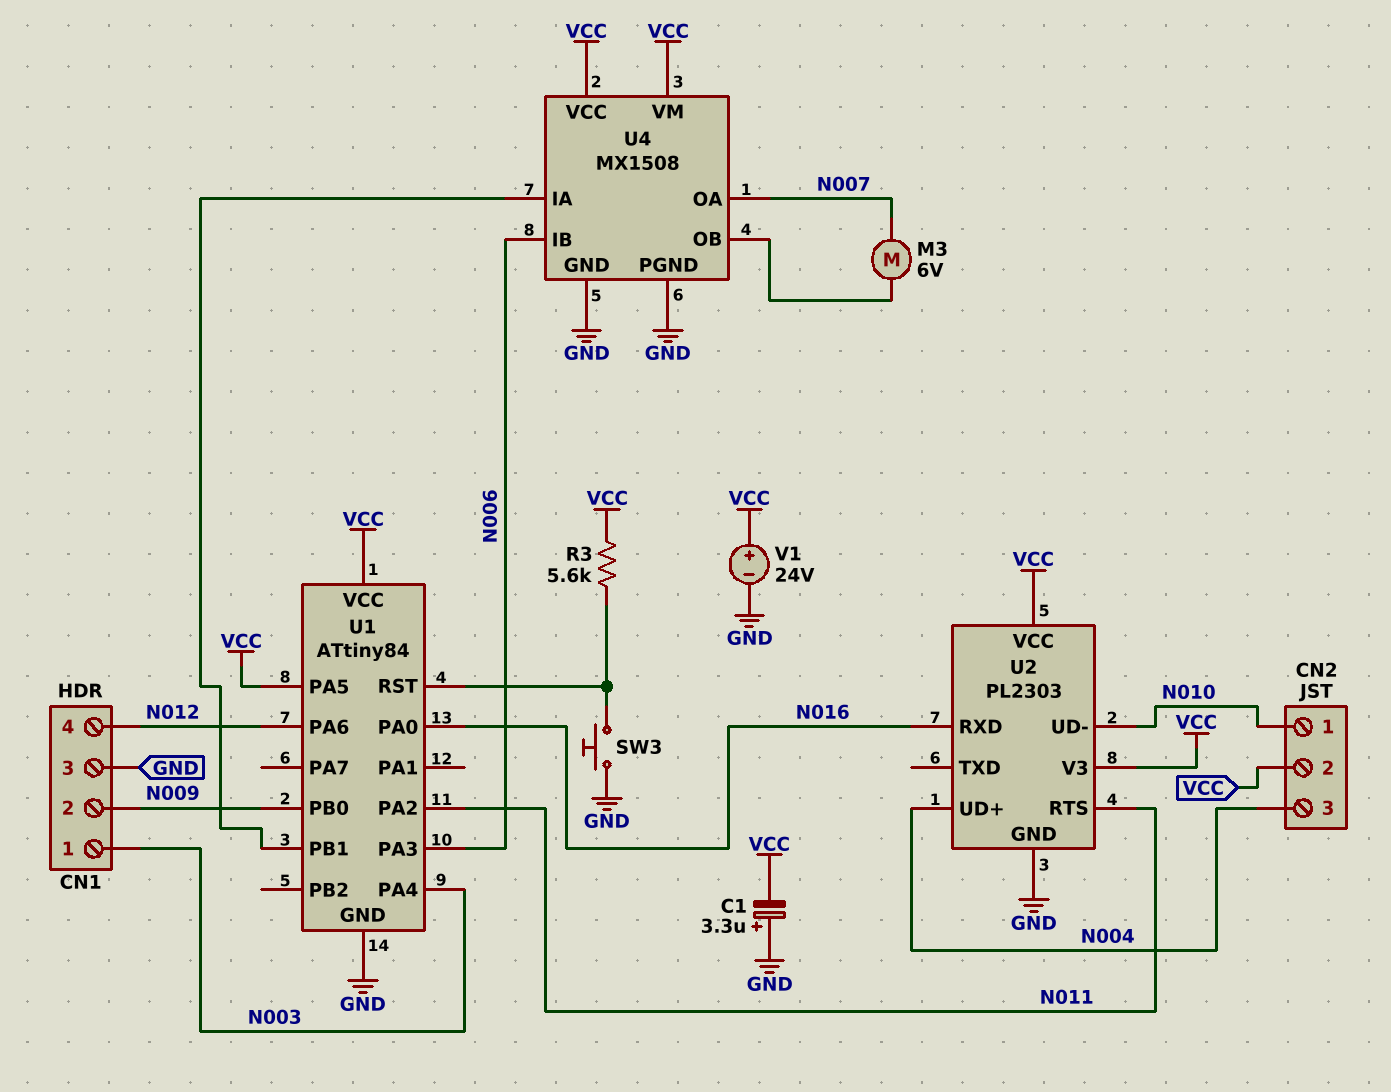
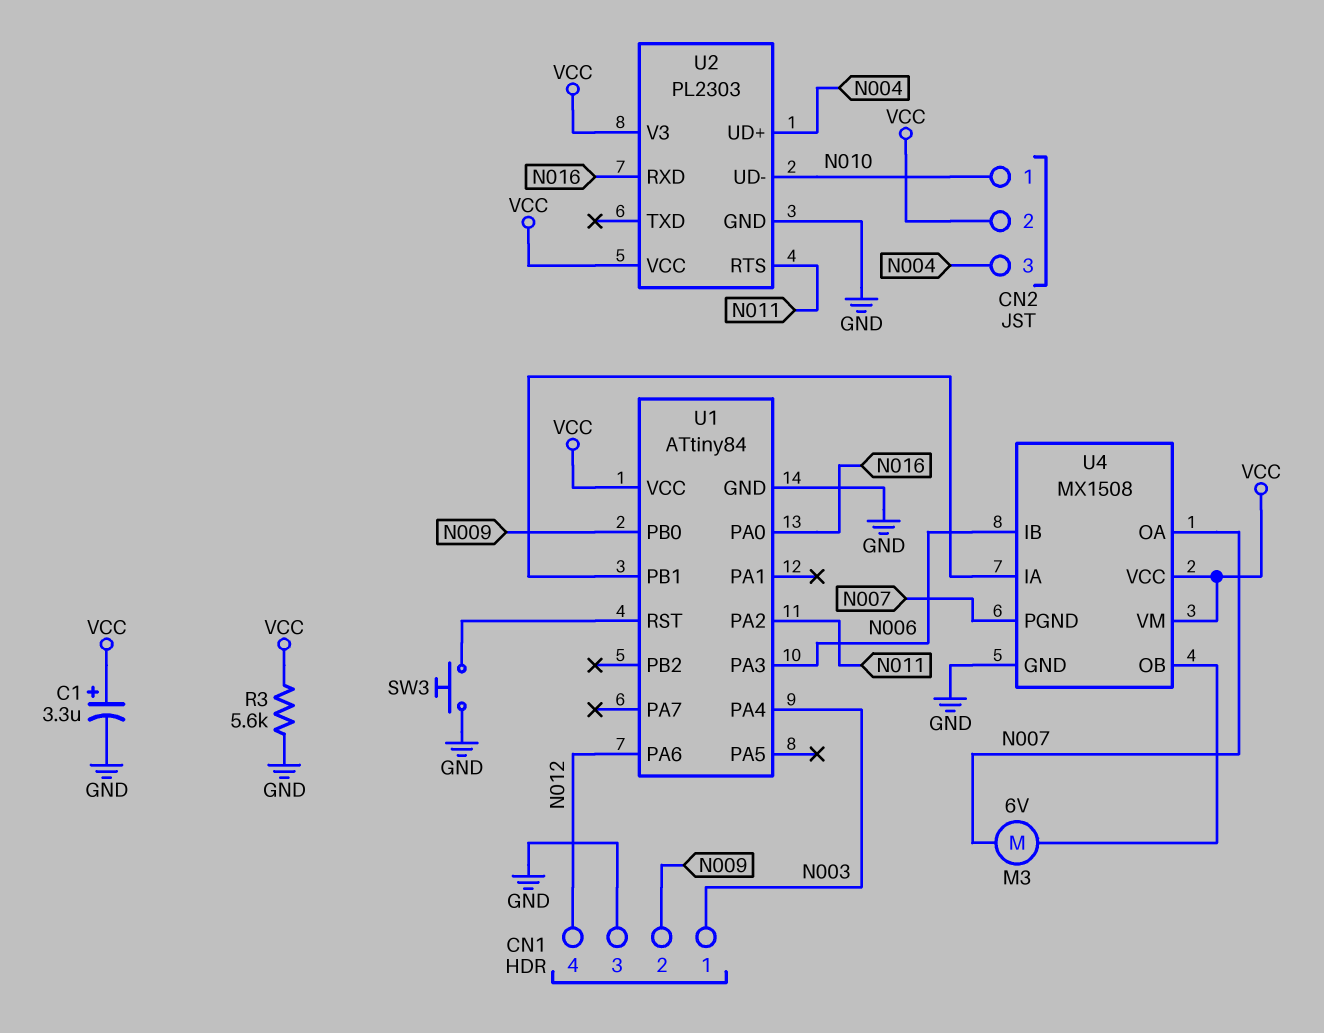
C1: 3.3uF (plus GND, minus VCC) -> 3.3uF (plus VCC, minus GND)
R3: 5.6k (U1/RST, VCC) -> 5.6k (GND, VCC)
U1 pin PA5: VCC -> none
U4 pin PGND: GND -> N007
V1: 24V (plus VCC, minus GND) -> none

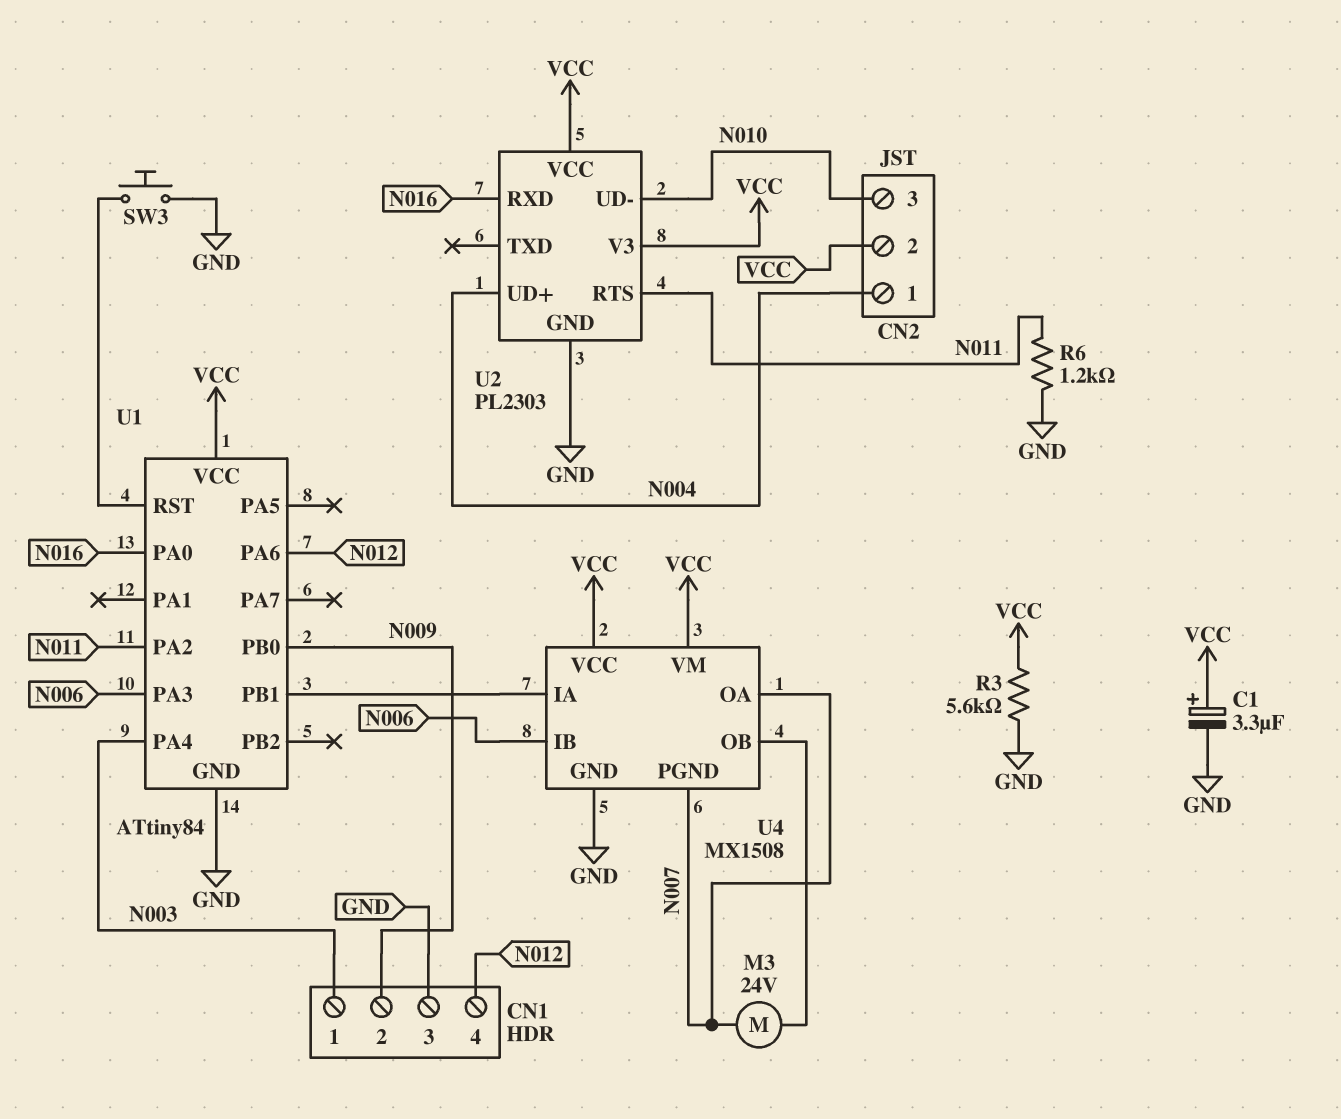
CN2 pin 1: N010 -> N004
CN2 pin 3: N004 -> N010
M3: motor 6V (N007, U4/OB) -> motor 24V (N007, U4/OB)
R6: none -> 1.2k (GND, N011)

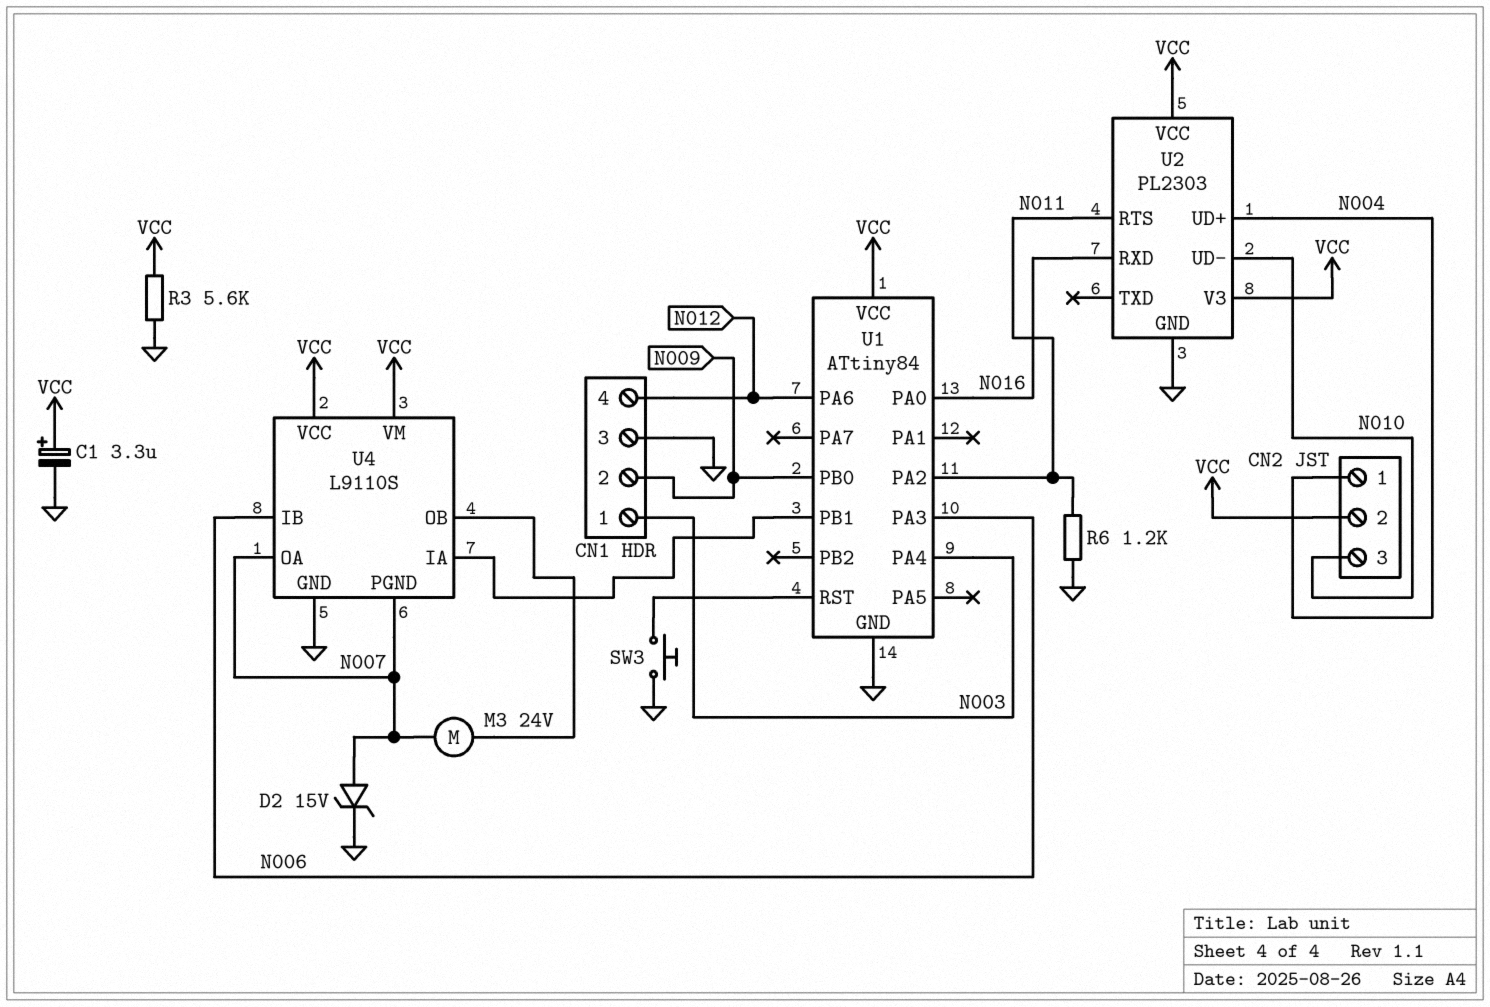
D2: none -> zener 15V (A N007, K GND)
U4: MX1508 -> L9110S

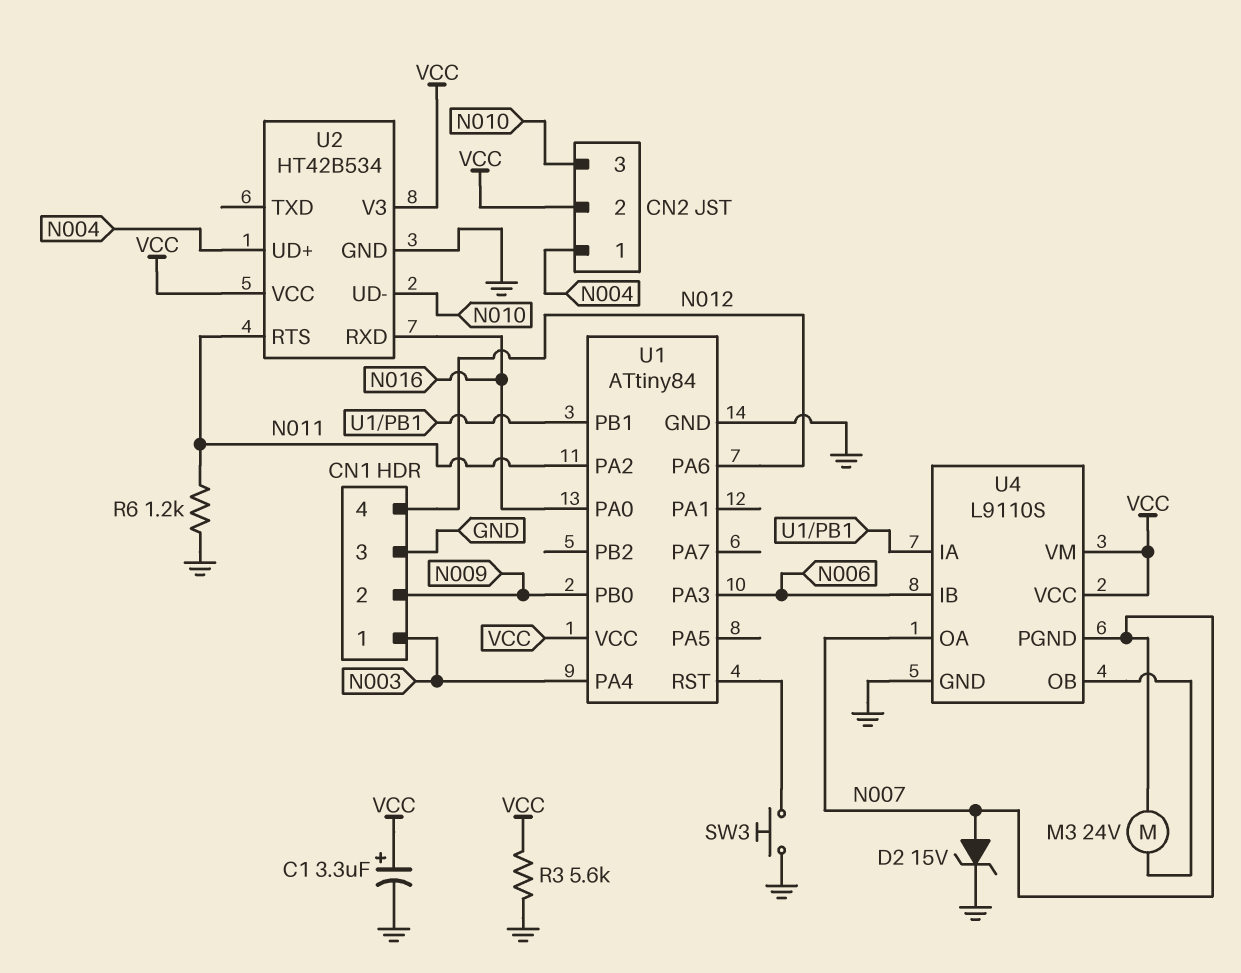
U2: PL2303 -> HT42B534

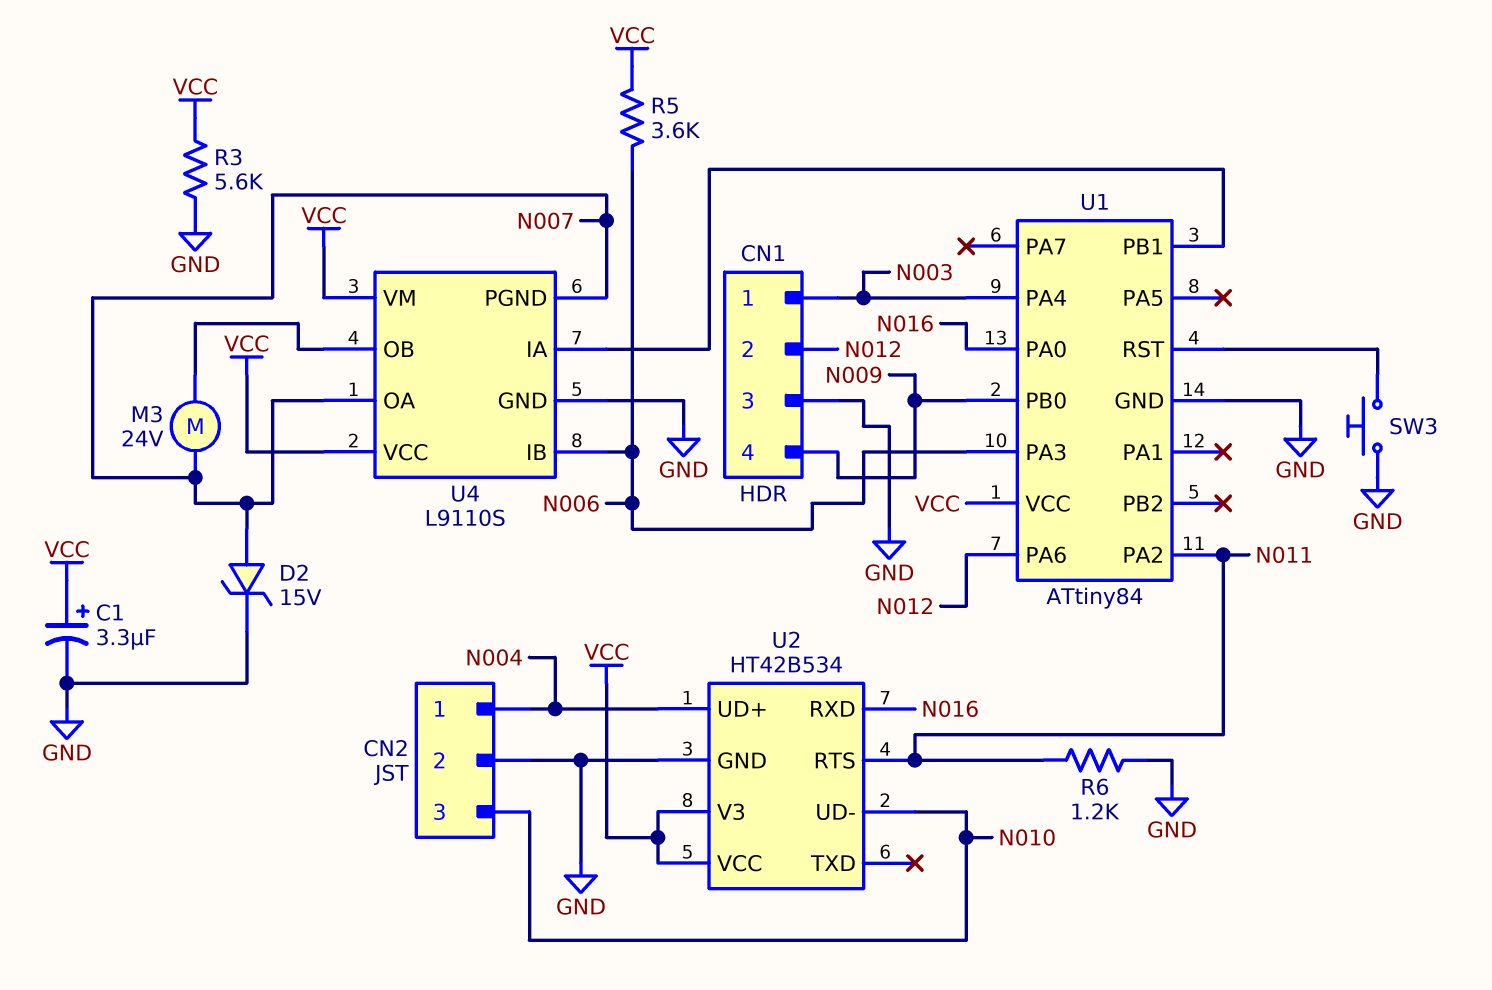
CN1 pin 2: N009 -> N012
CN1 pin 4: N012 -> N009
CN2 pin 2: VCC -> GND
R5: none -> 3.6k (N006, VCC)

